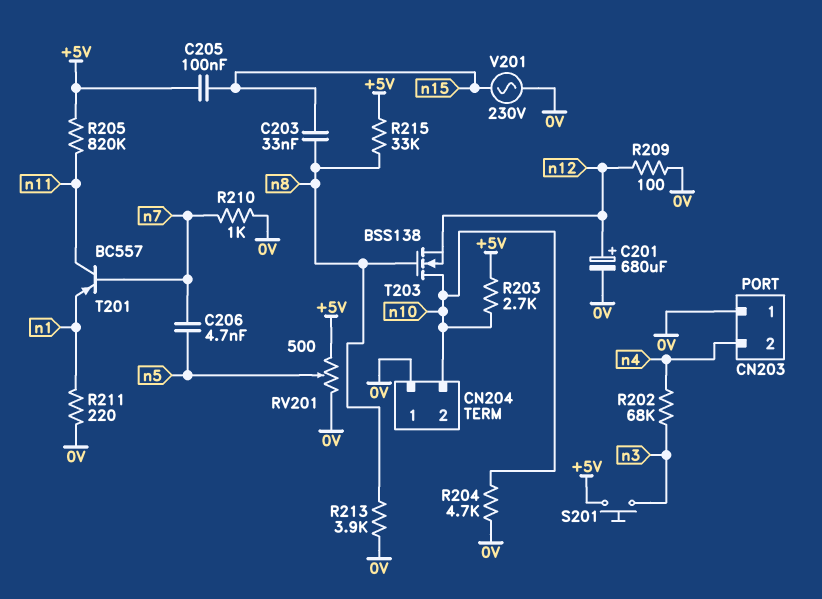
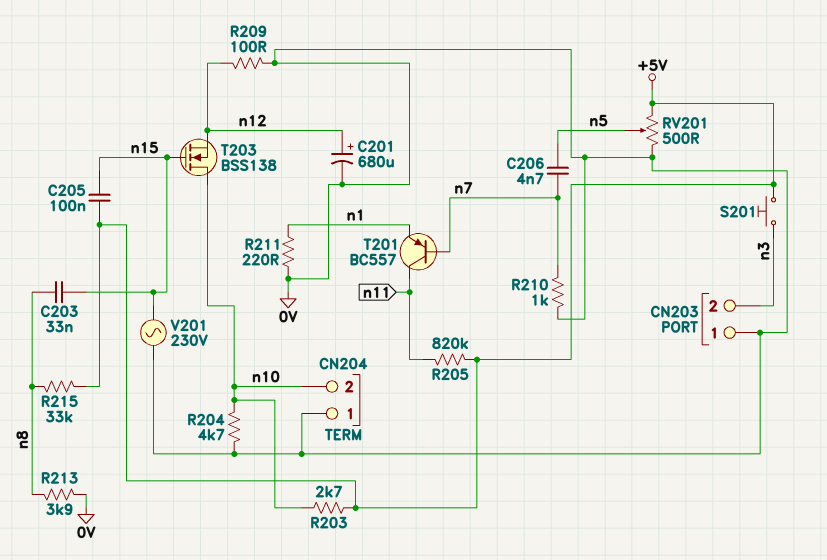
CN203 pin 2: n4 -> n3
R202: 68k (n3, n4) -> none
T203: NMOS BSS138 (G n8, D n10, S n12) -> NMOS BSS138 (G n15, D n10, S n12)

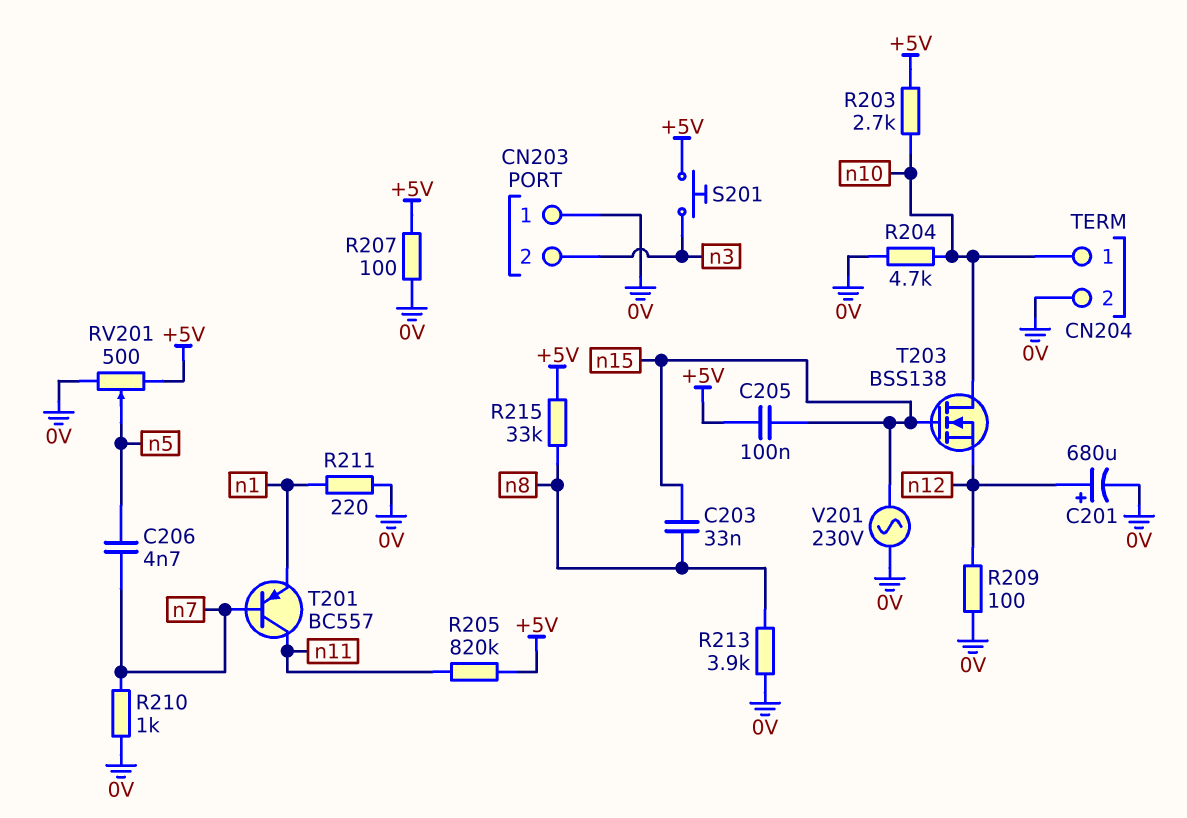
CN204 pin 1: 0V -> n10
CN204 pin 2: n10 -> 0V
R207: none -> 100 (+5V, 0V)

